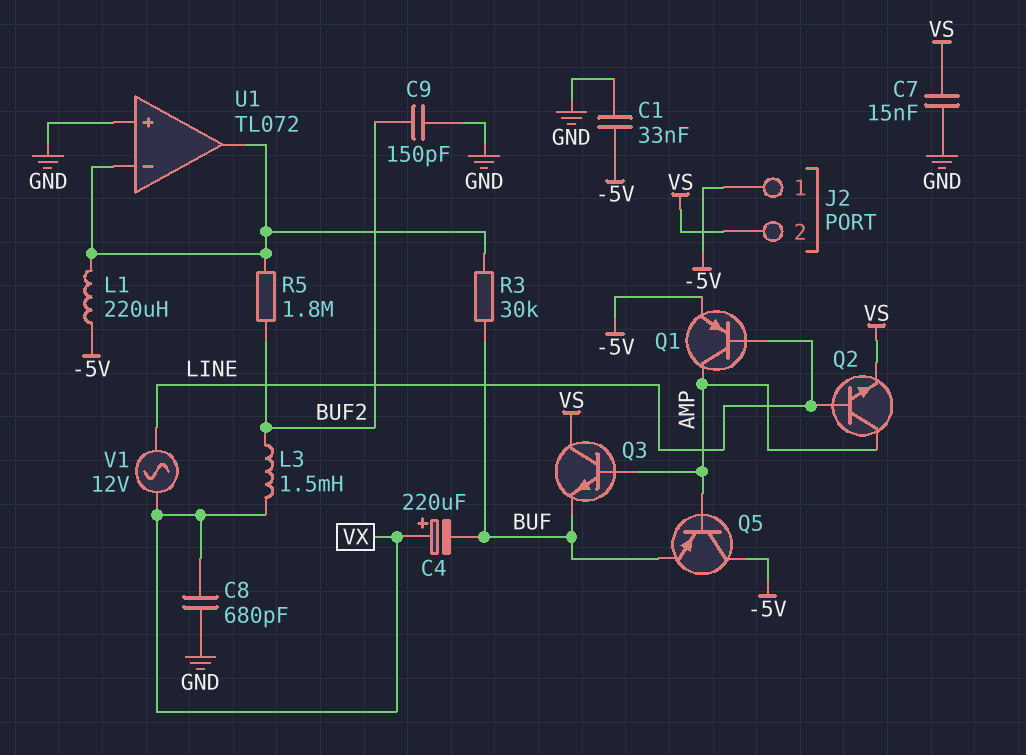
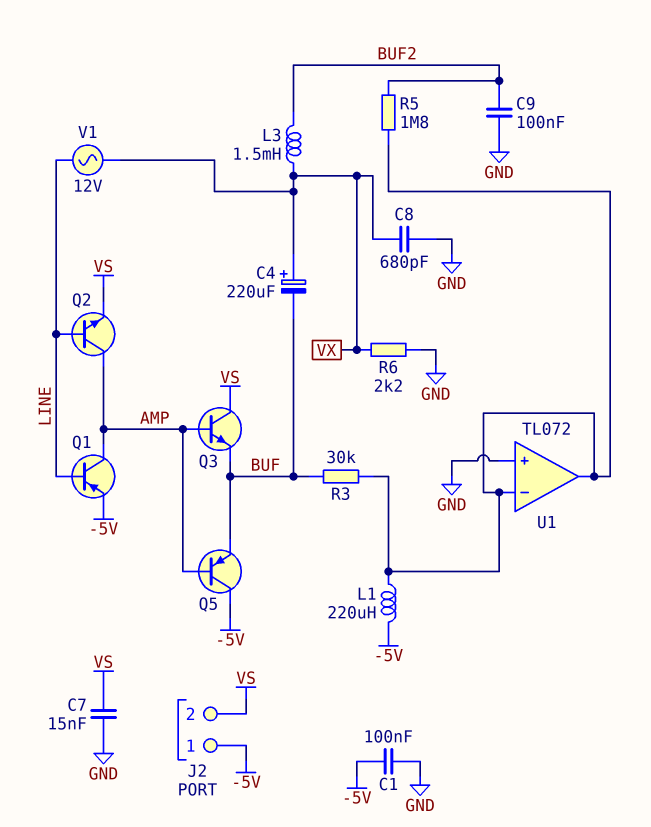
C1: 33nF (-5V, GND) -> 100nF (-5V, GND)
C9: 150pF (BUF2, GND) -> 100nF (BUF2, GND)
R6: none -> 2.2k (GND, VX)

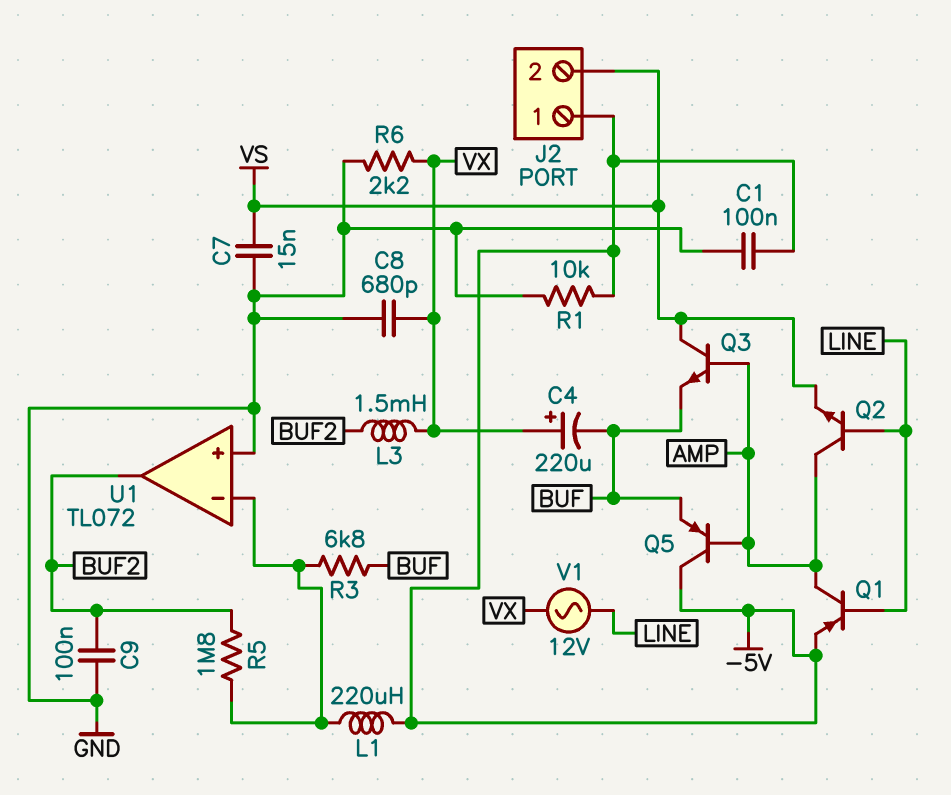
R1: none -> 10k (-5V, GND)
R3: 30k (BUF, U1/in-) -> 6.8k (BUF, U1/in-)
U1 pin out: U1/in- -> BUF2

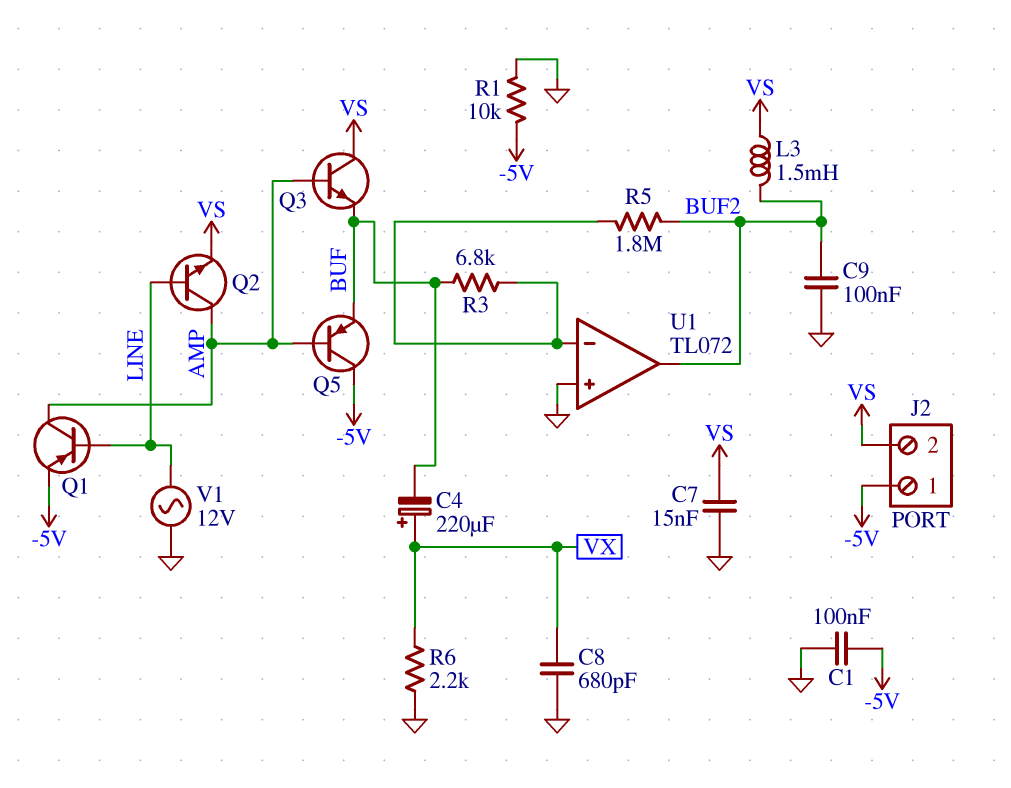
L1: 220uH (-5V, U1/in-) -> none
L3: 1.5mH (BUF2, VX) -> 1.5mH (BUF2, VS)
V1: AC 12V (LINE, VX) -> AC 12V (GND, LINE)

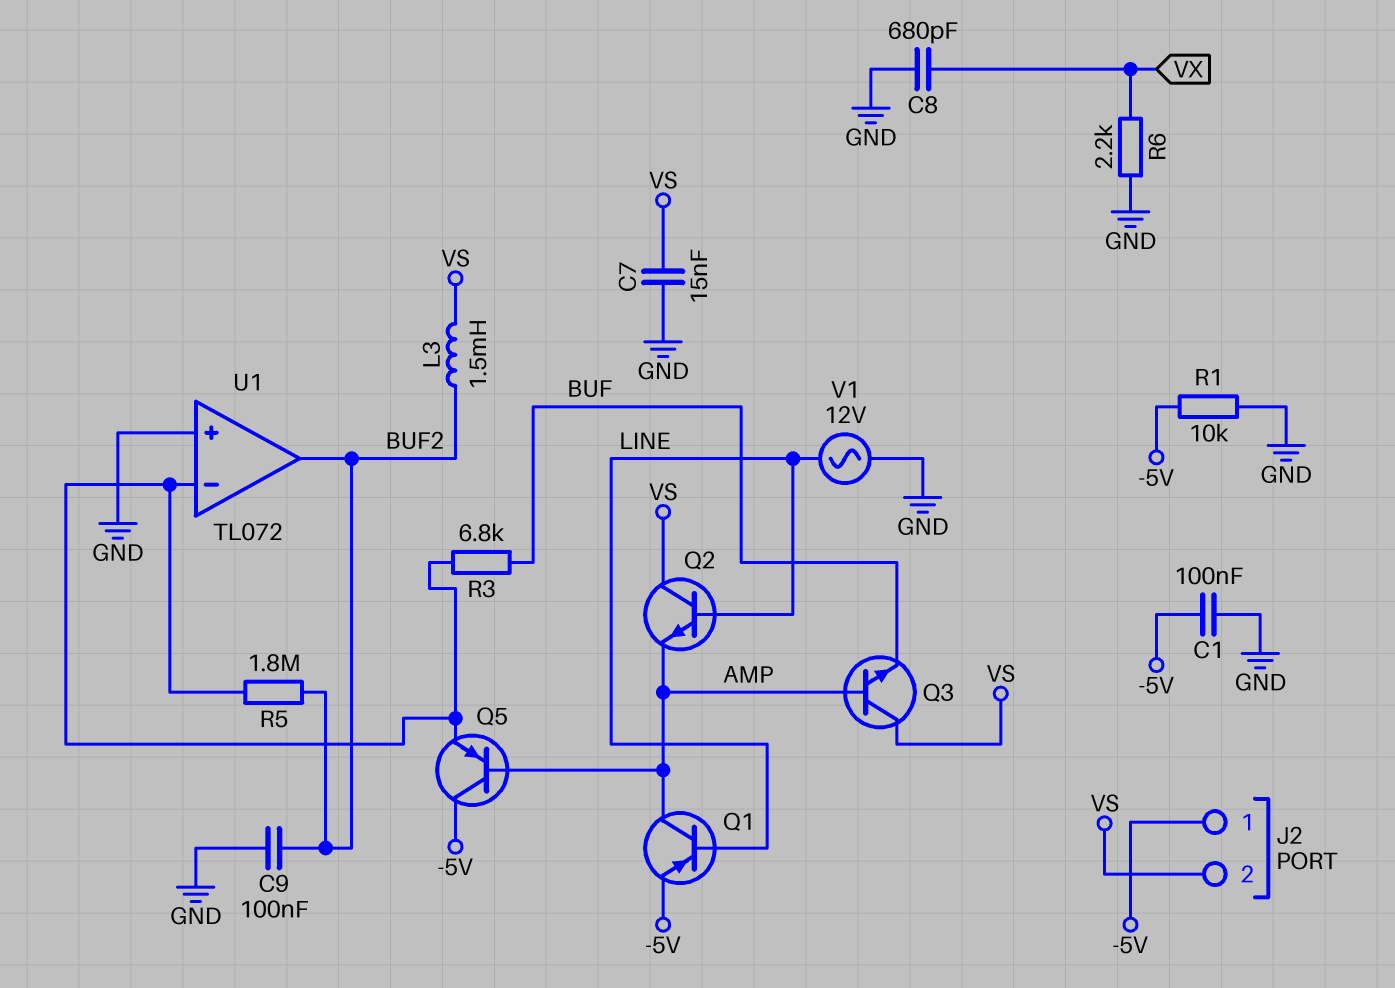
C4: 220uF (plus VX, minus BUF) -> none
Q2: NPN (B LINE, C AMP, E VS) -> NPN (B LINE, C VS, E AMP)
Q5: PNP (B AMP, C -5V, E BUF) -> PNP (B AMP, C -5V, E U1/in-)

